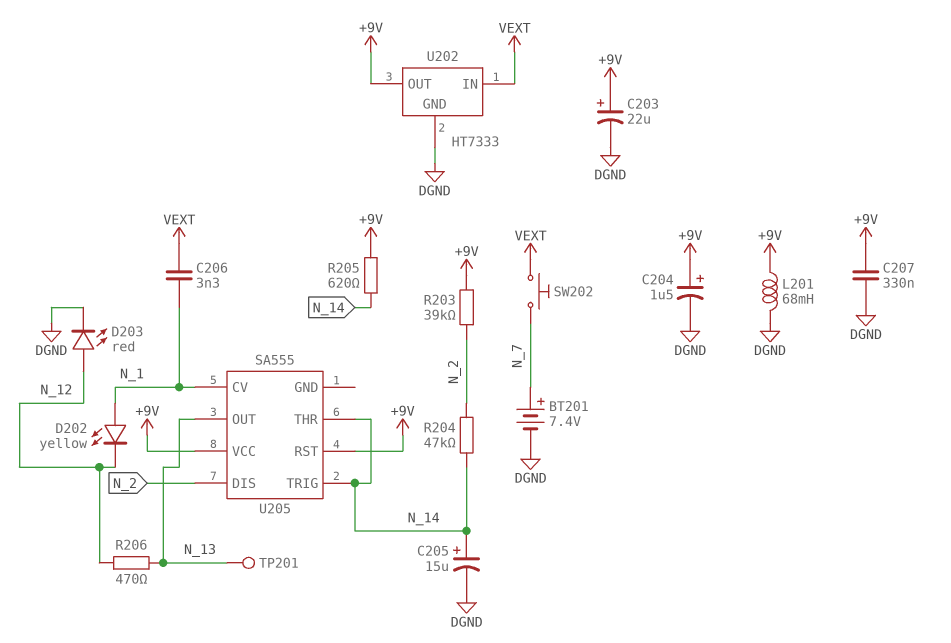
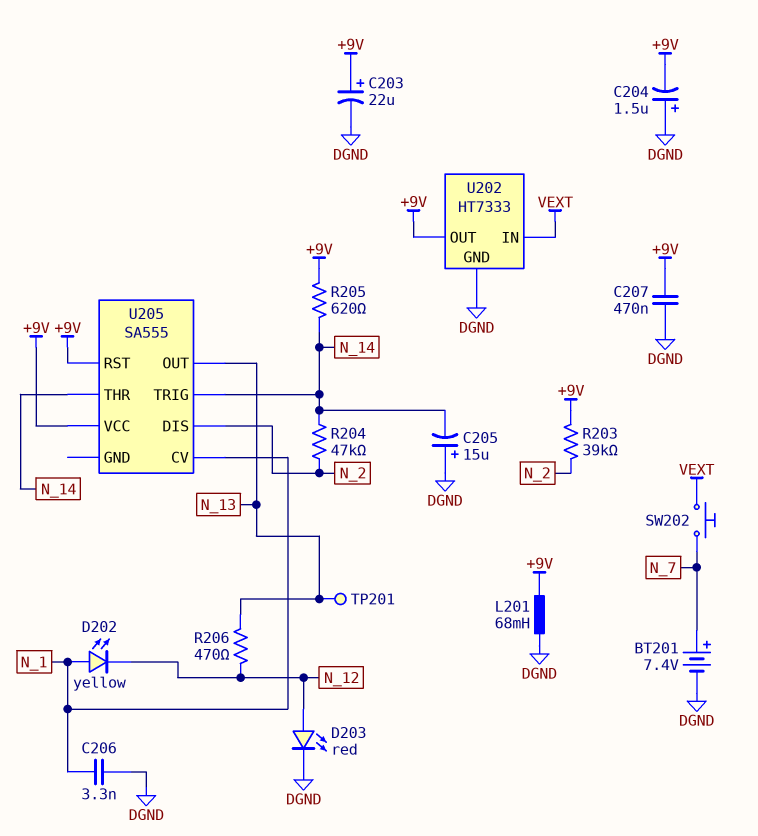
C204: 1.5uF (plus +9V, minus DGND) -> 1.5uF (plus DGND, minus +9V)
C205: 15uF (plus N_14, minus DGND) -> 15uF (plus DGND, minus N_14)
C206: 3.3nF (N_1, VEXT) -> 3.3nF (DGND, N_1)
C207: 330nF (+9V, DGND) -> 470nF (+9V, DGND)

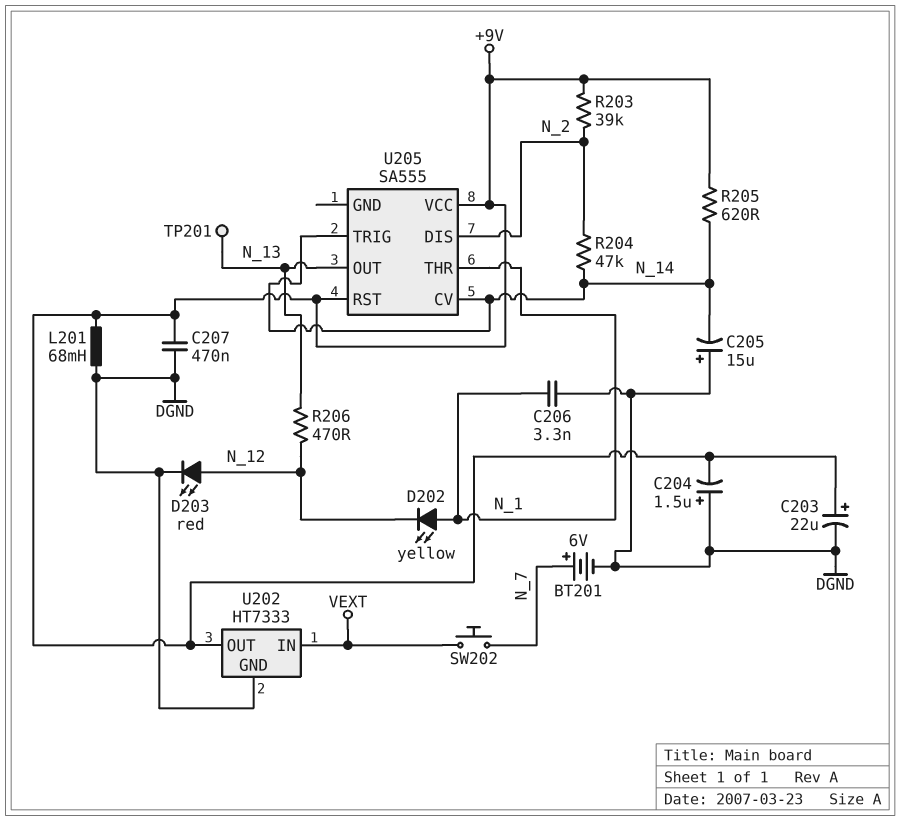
BT201: 7.4V (plus N_7, minus DGND) -> 6V (plus N_7, minus DGND)
U205 pin CV: N_1 -> N_14
U205 pin THR: N_14 -> N_1

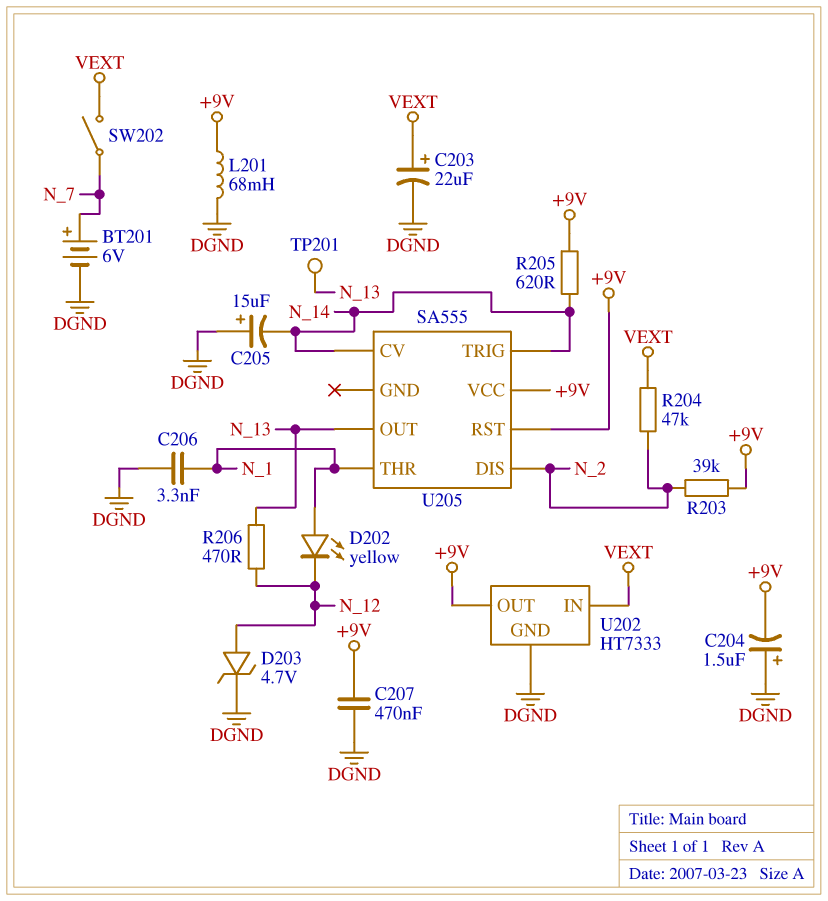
C203: 22uF (plus +9V, minus DGND) -> 22uF (plus VEXT, minus DGND)
D203: LED red (A N_12, K DGND) -> zener 4.7V (A N_12, K DGND)
R204: 47k (N_2, N_14) -> 47k (N_2, VEXT)
SW202: button (N_7, VEXT) -> switch (N_7, VEXT)

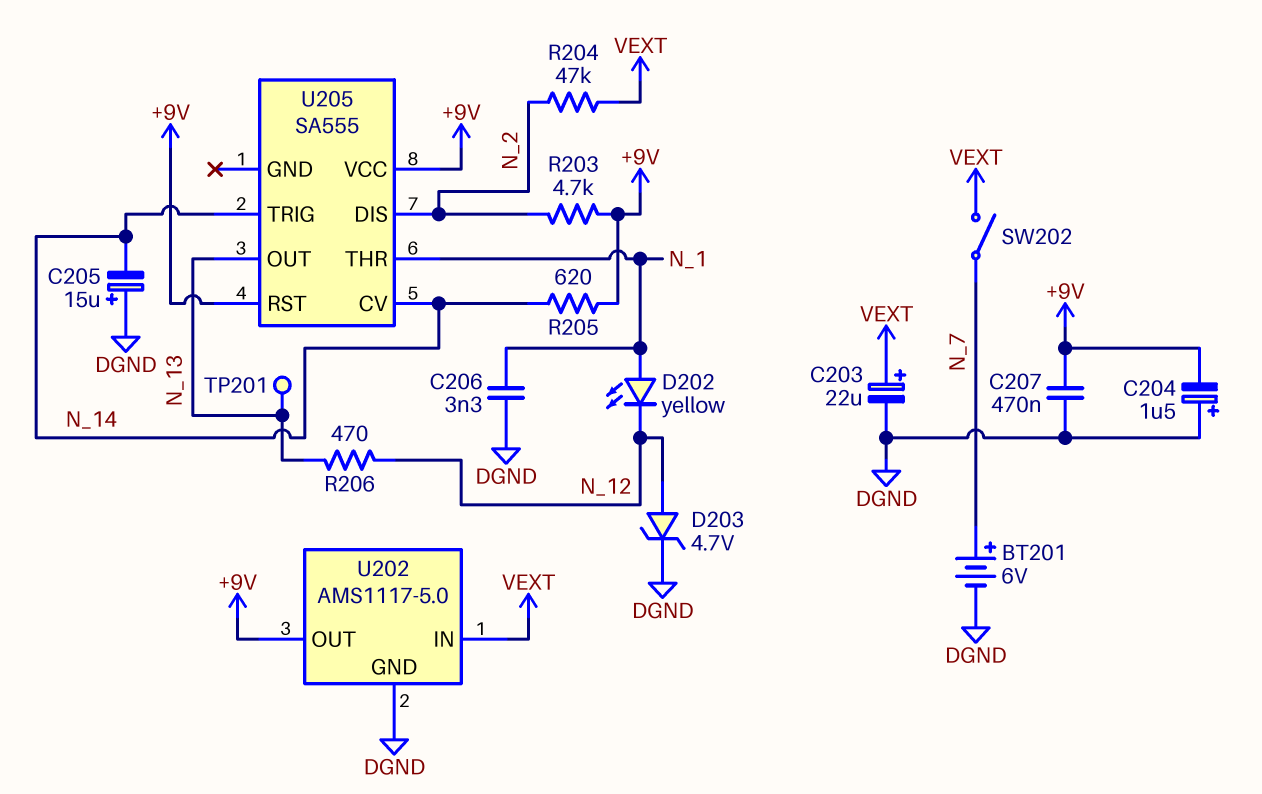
L201: 68mH (+9V, DGND) -> none
R203: 39k (+9V, N_2) -> 4.7k (+9V, N_2)
U202: HT7333 -> AMS1117-5.0

